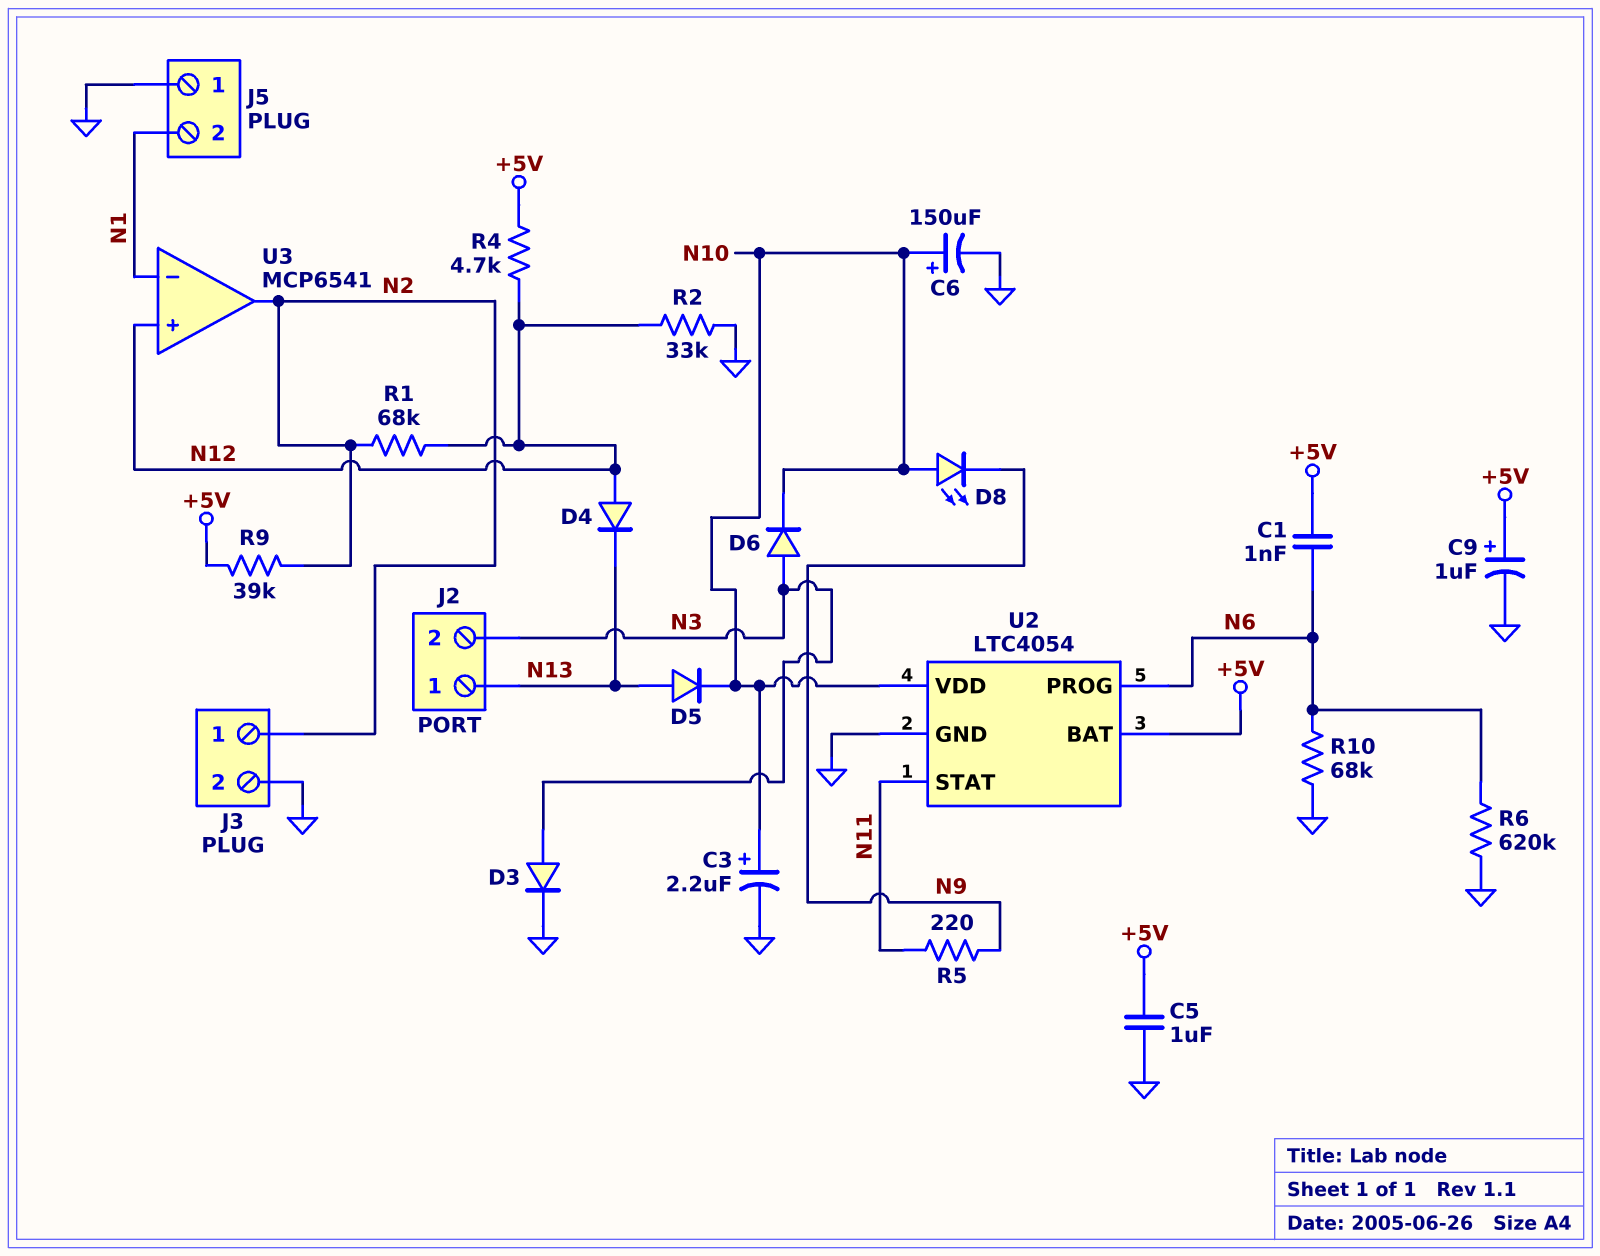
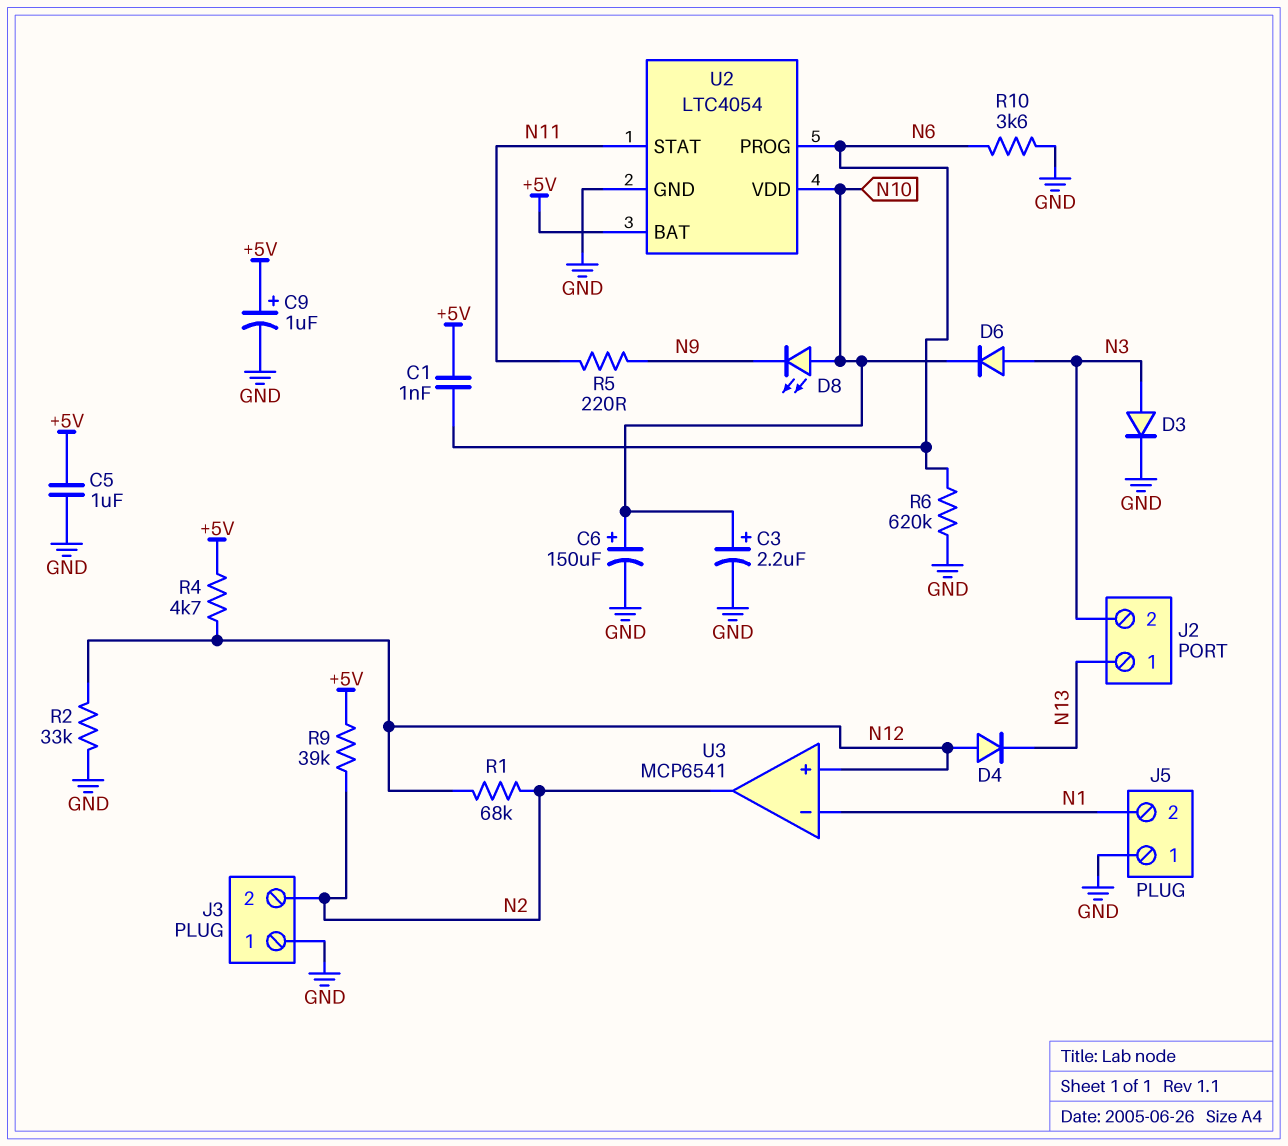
D5: diode (A N13, K N10) -> none
J3 pin 1: N2 -> GND
J3 pin 2: GND -> N2
R10: 68k (GND, N6) -> 3.6k (GND, N6)

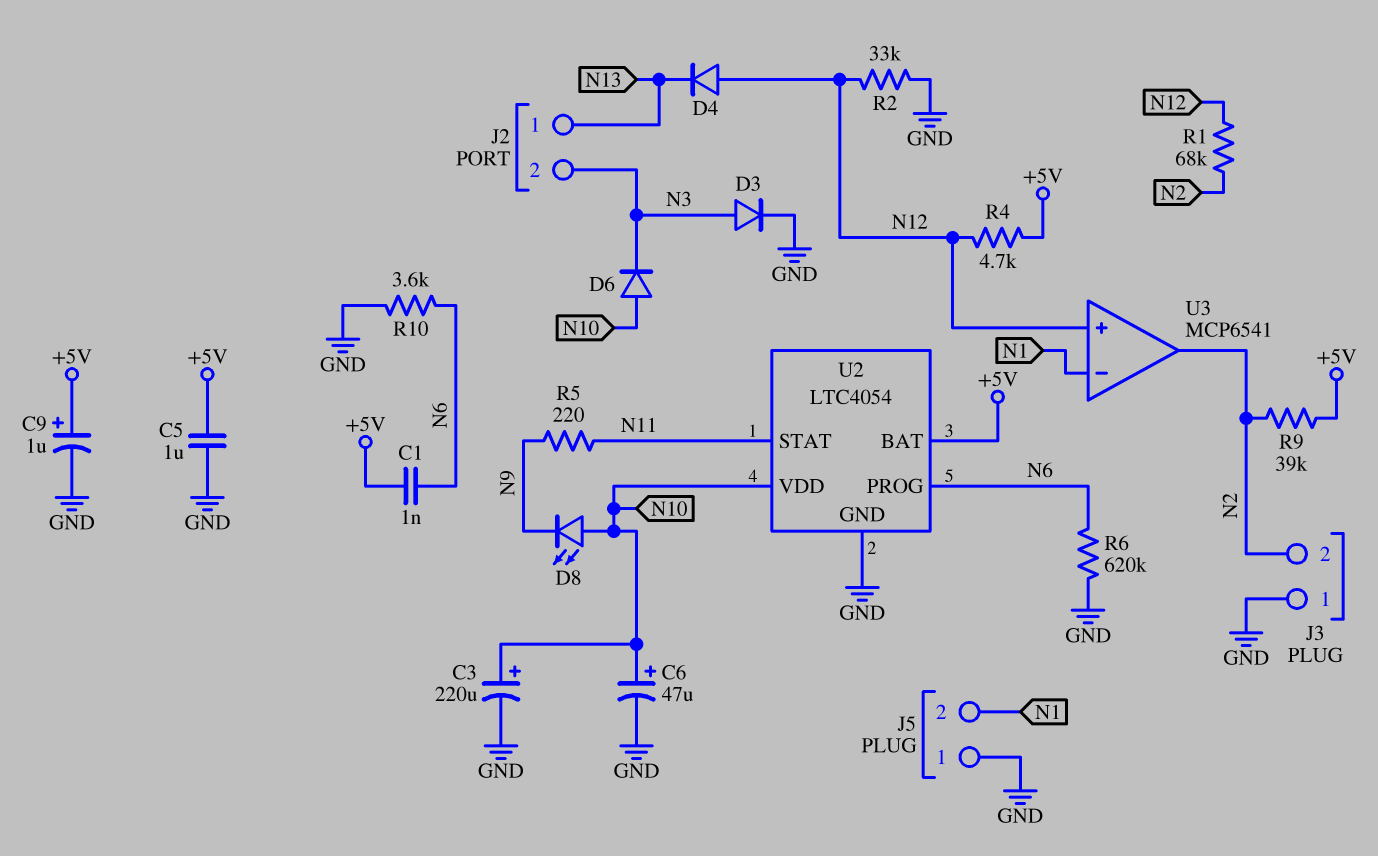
C3: 2.2uF (plus N10, minus GND) -> 220uF (plus N10, minus GND)
C6: 150uF (plus N10, minus GND) -> 47uF (plus N10, minus GND)
D6: diode (A N3, K N10) -> diode (A N10, K N3)

